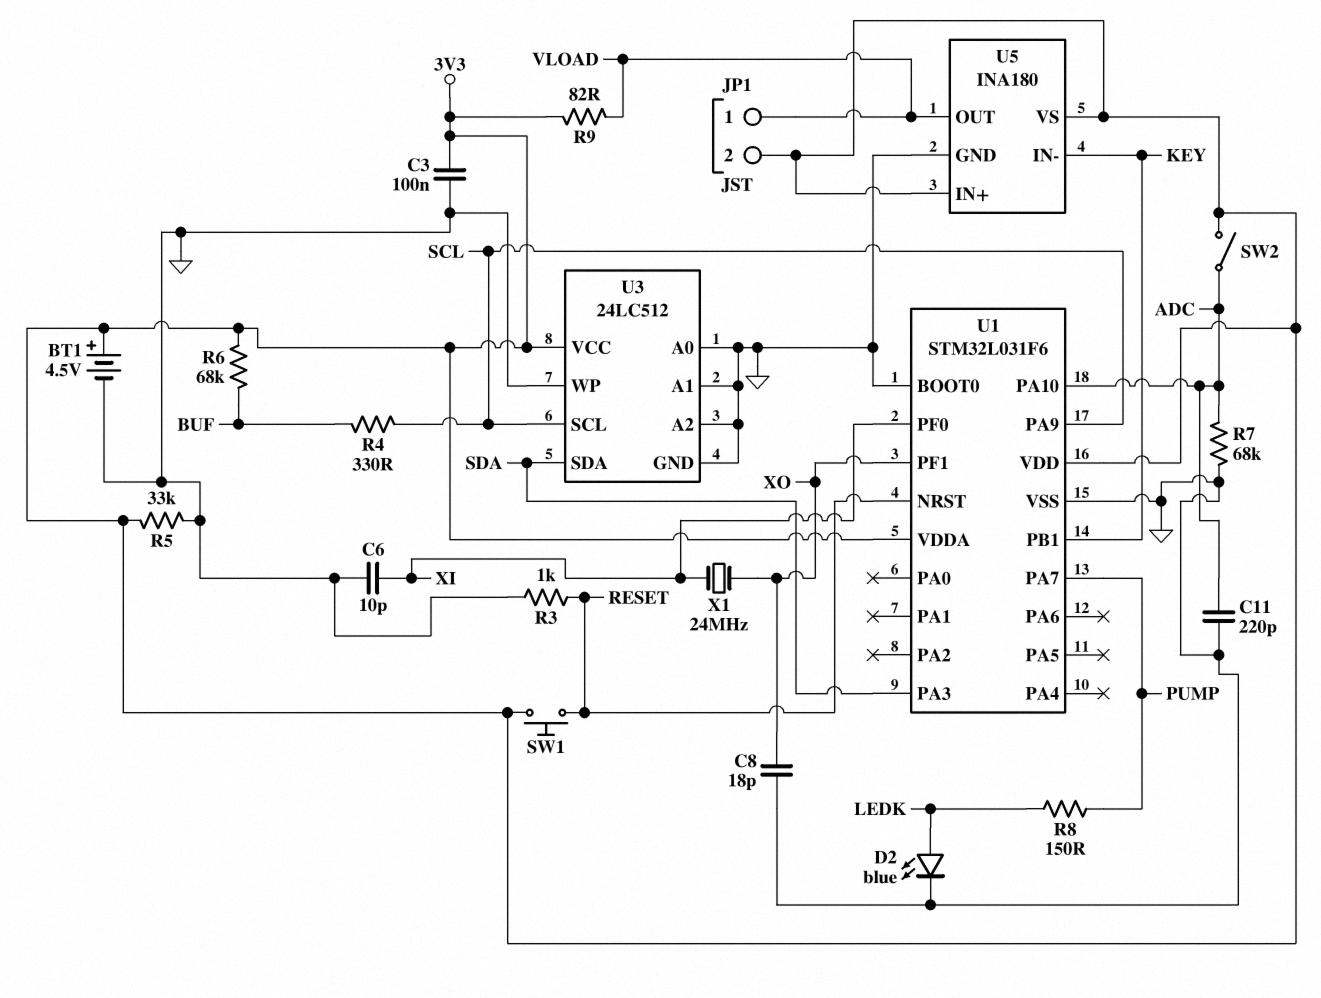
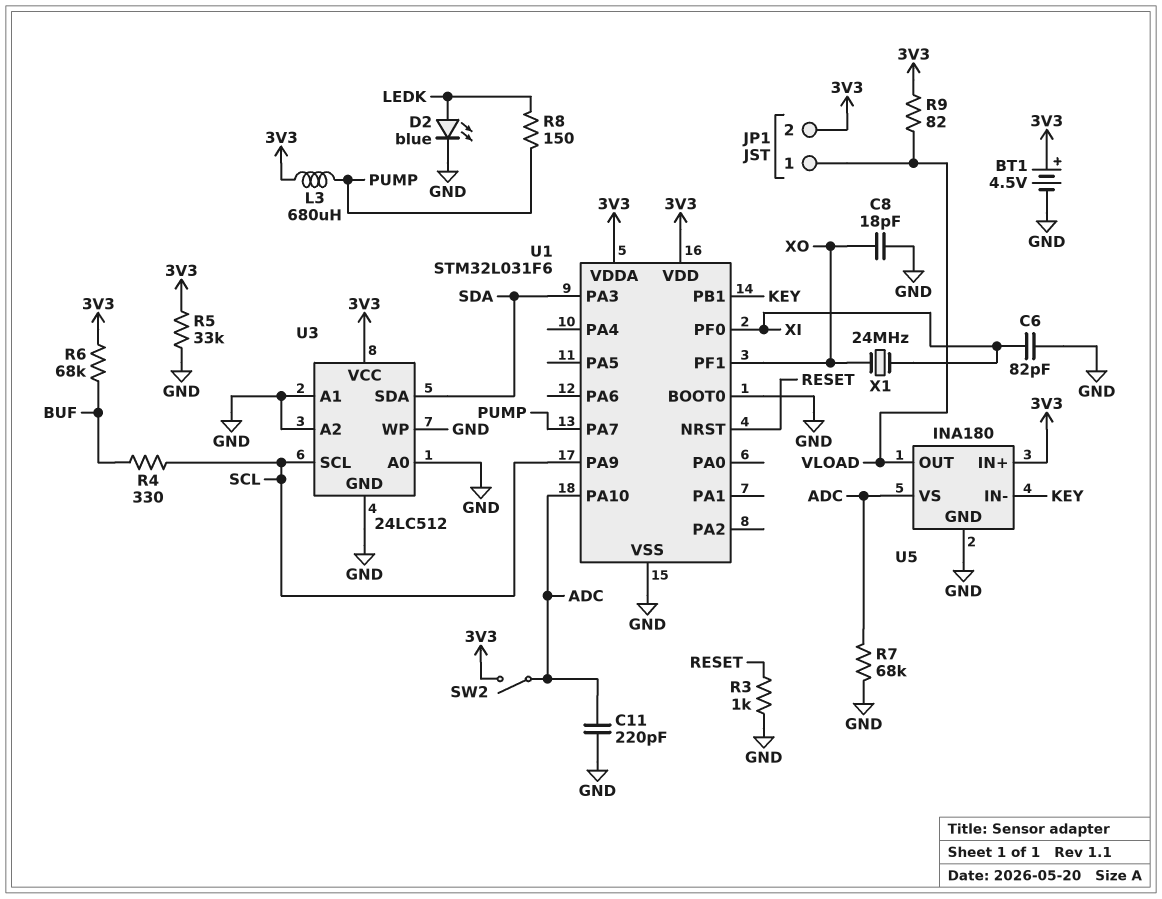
C3: 100nF (3V3, GND) -> none
C6: 10pF (GND, XI) -> 82pF (GND, XI)
L3: none -> 680uH (3V3, PUMP)
SW1: button (3V3, RESET) -> none
U5 pin VS: 3V3 -> ADC

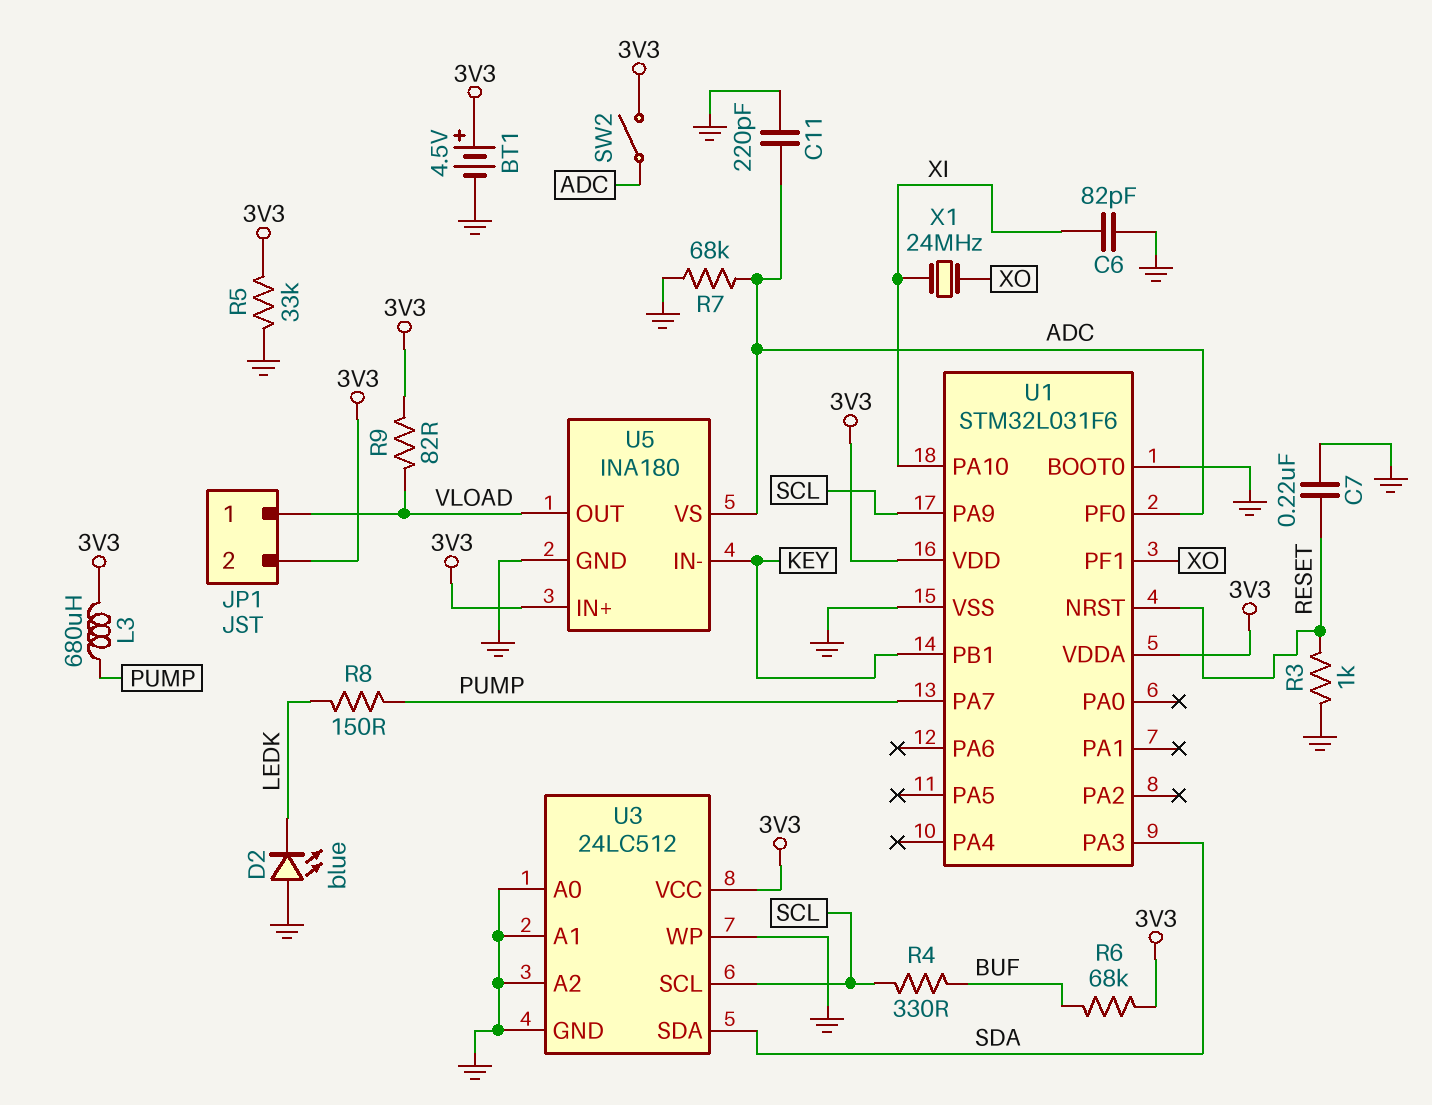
C7: none -> 220nF (GND, RESET)
C8: 18pF (GND, XO) -> none
D2: LED blue (A LEDK, K GND) -> LED blue (A GND, K LEDK)
U1 pin PA10: ADC -> XI
U1 pin PF0: XI -> ADC

